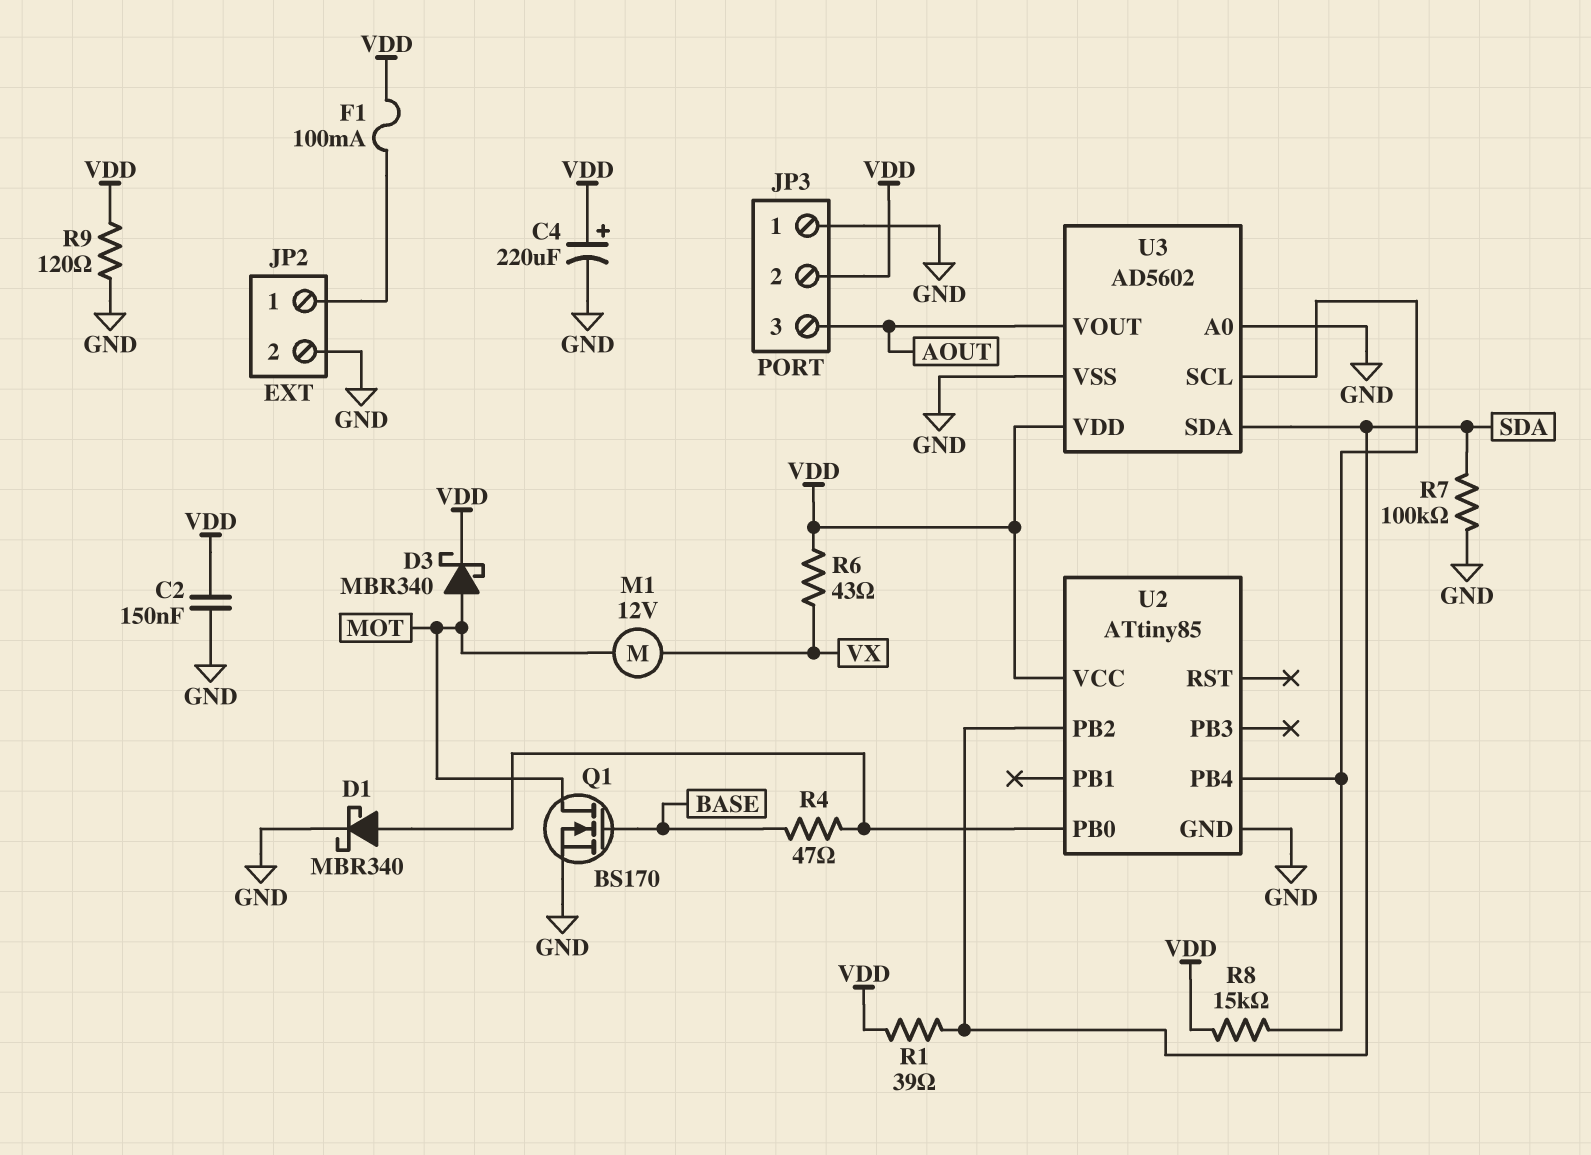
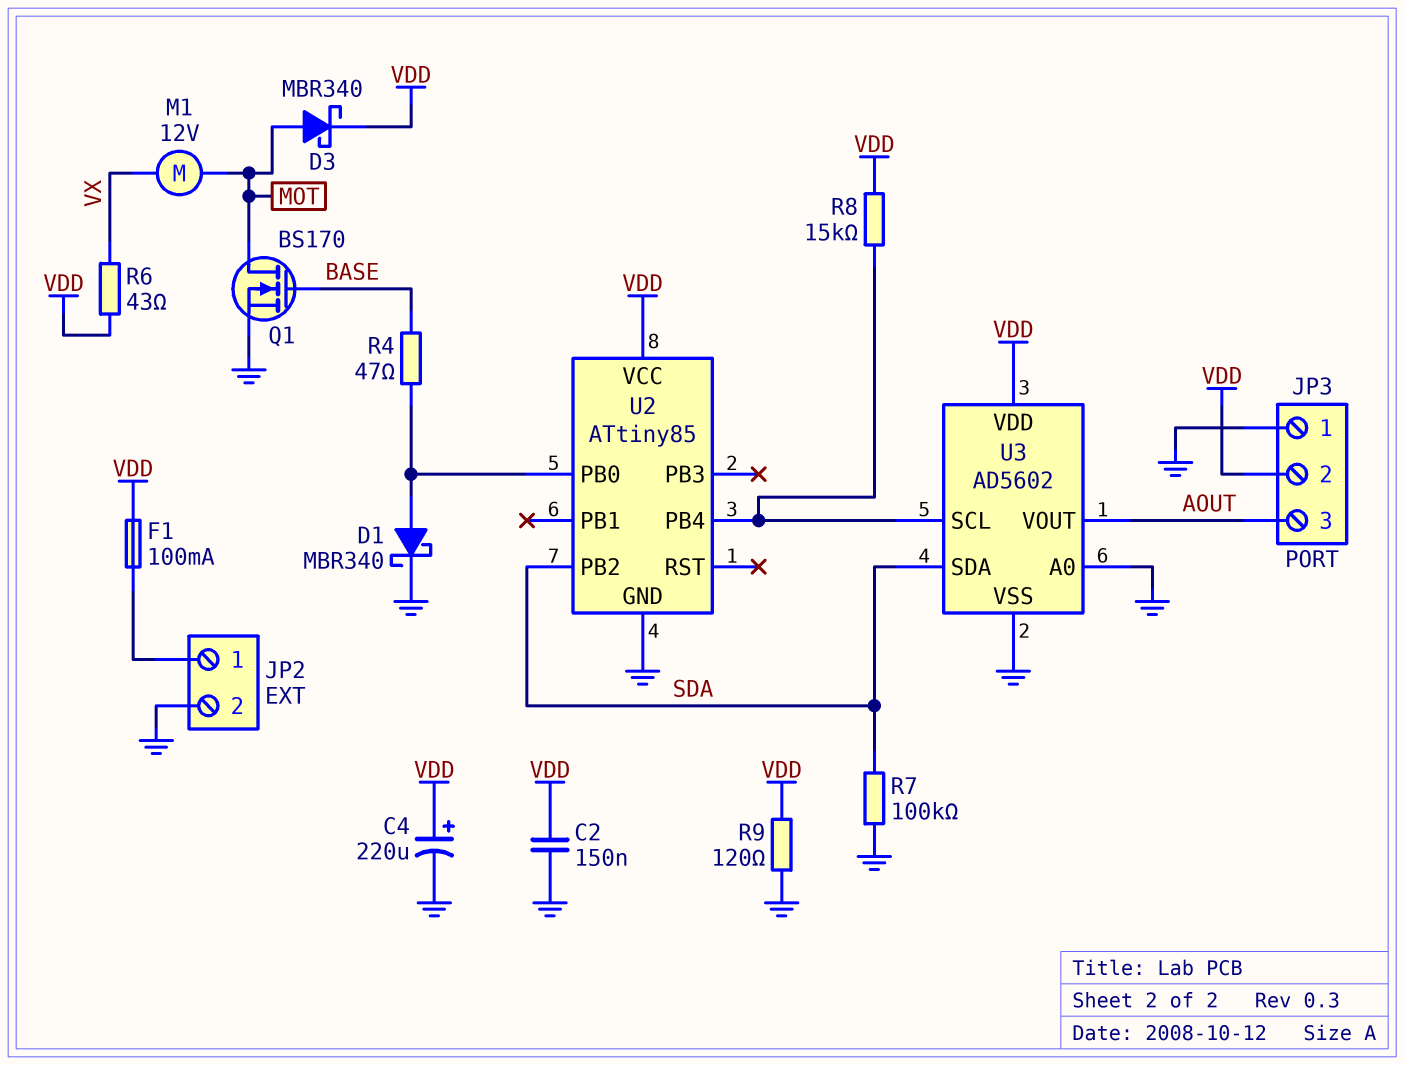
R1: 39 (SDA, VDD) -> none

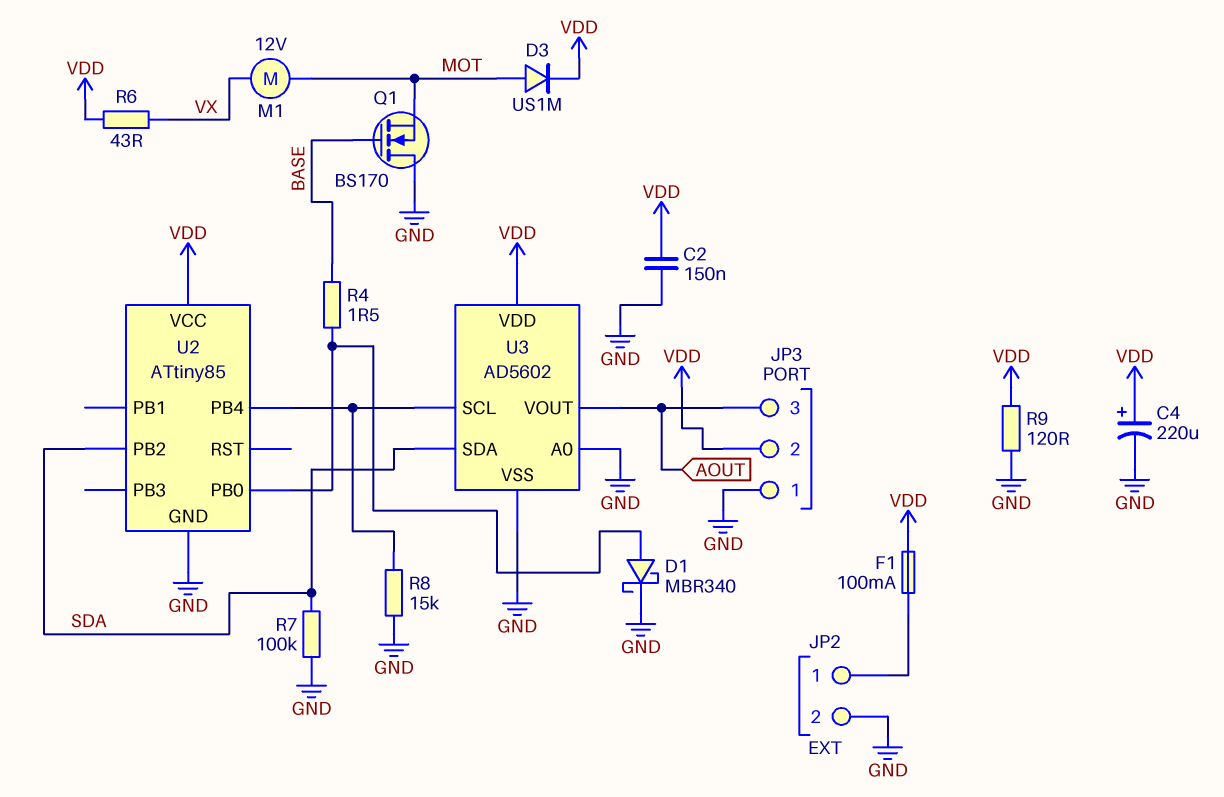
D3: schottky MBR340 (A MOT, K VDD) -> diode US1M (A MOT, K VDD)
Q1: NMOS BS170 (G BASE, D MOT, S GND) -> NMOS BS170 (G BASE, D GND, S MOT)
R4: 47 (BASE, U2/PB0) -> 1.5 (BASE, U2/PB0)
R8: 15k (U2/PB4, VDD) -> 15k (GND, U2/PB4)

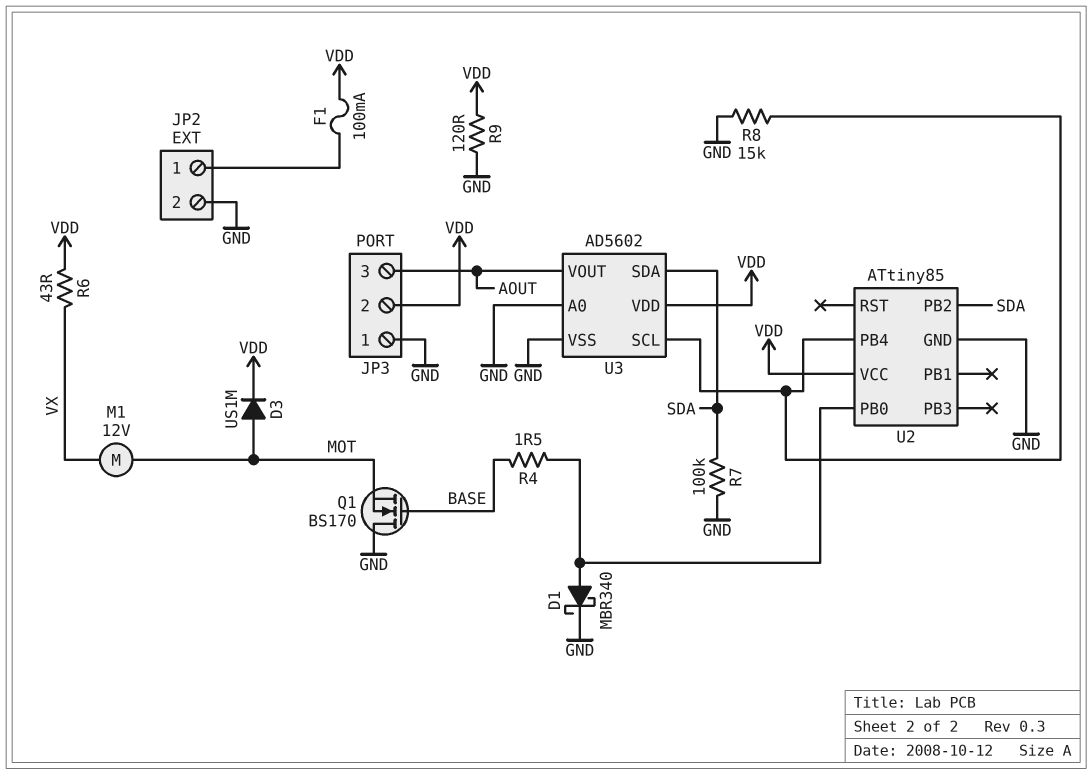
C2: 150nF (GND, VDD) -> none
C4: 220uF (plus VDD, minus GND) -> none

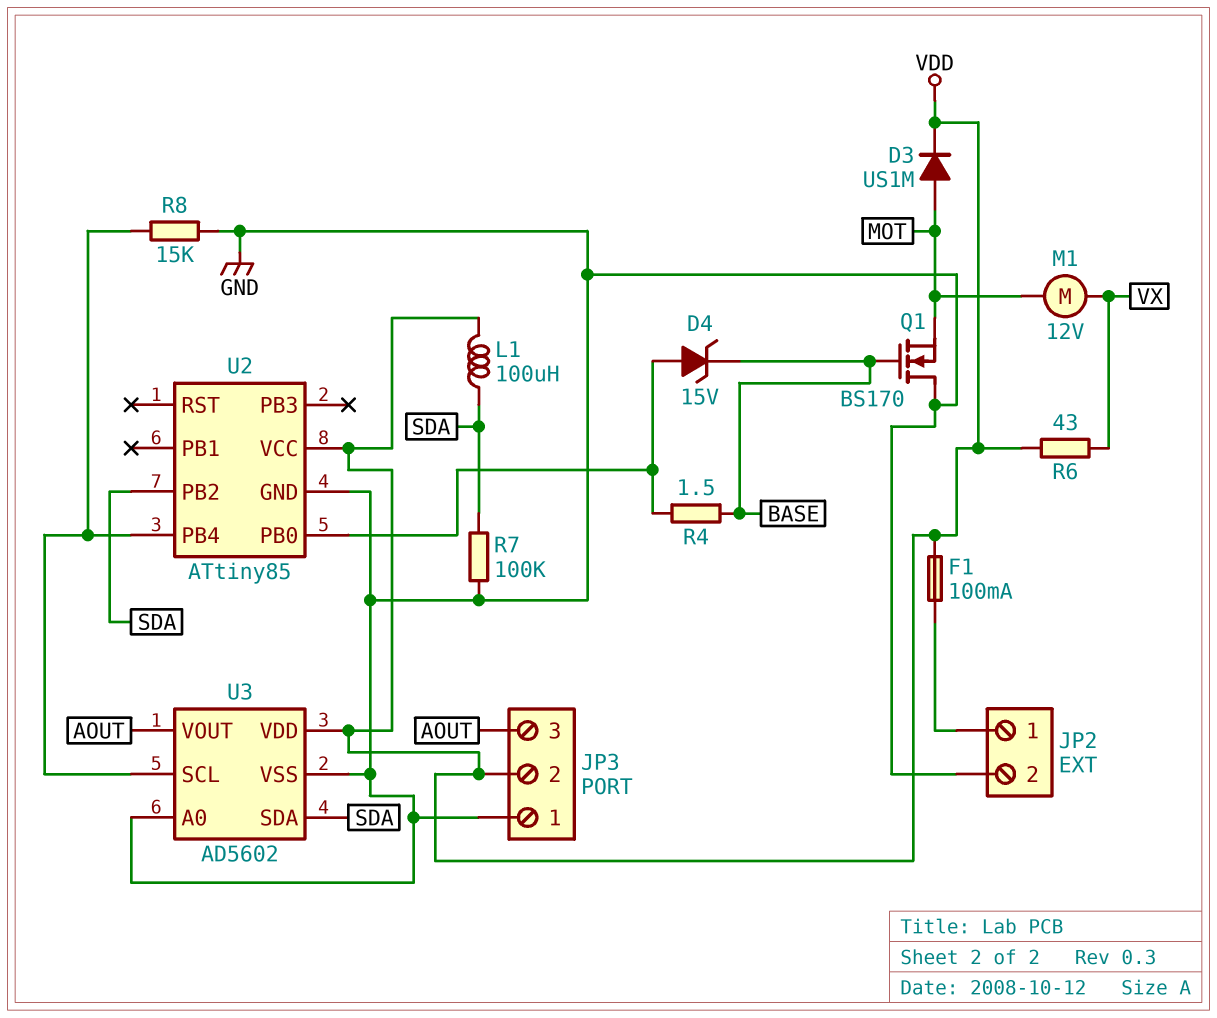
D1: schottky MBR340 (A U2/PB0, K GND) -> none
D4: none -> zener 15V (A U2/PB0, K BASE)
L1: none -> 100uH (SDA, VDD)
R9: 120 (GND, VDD) -> none

